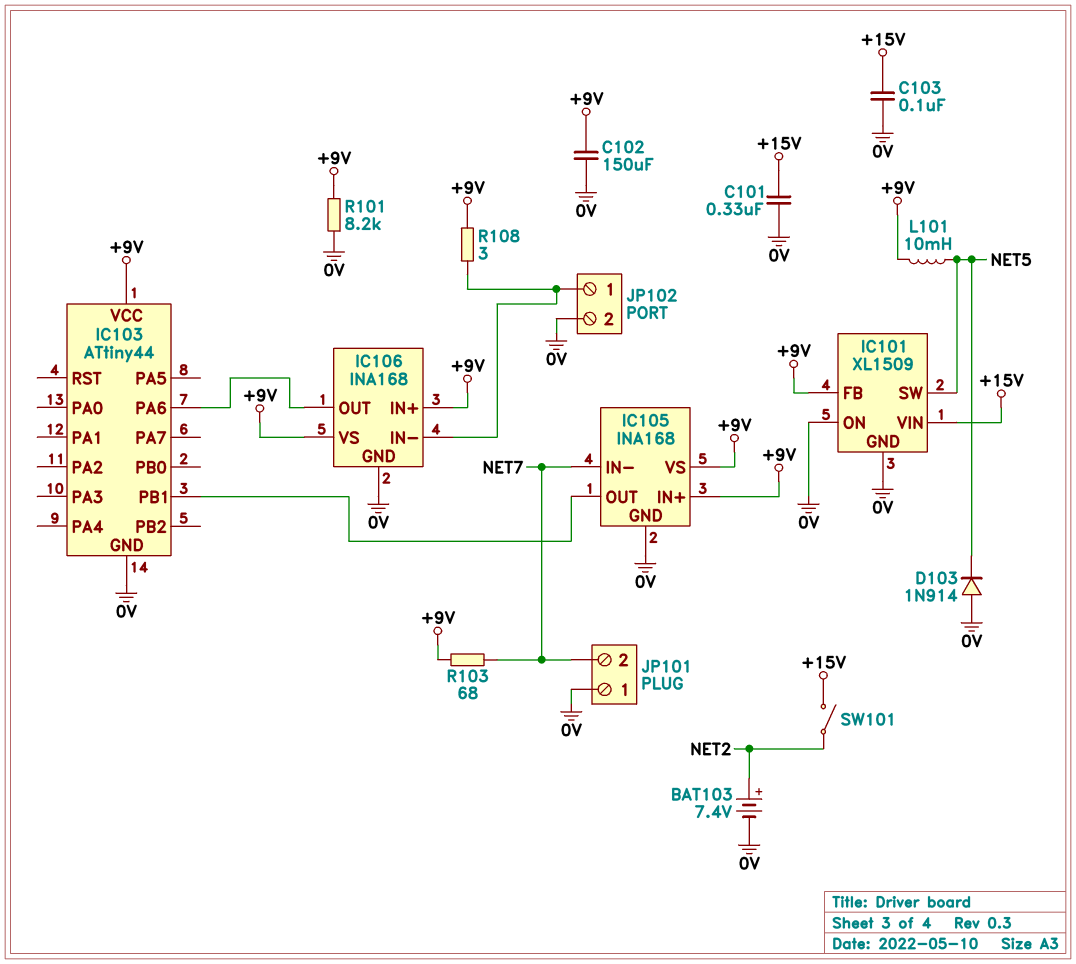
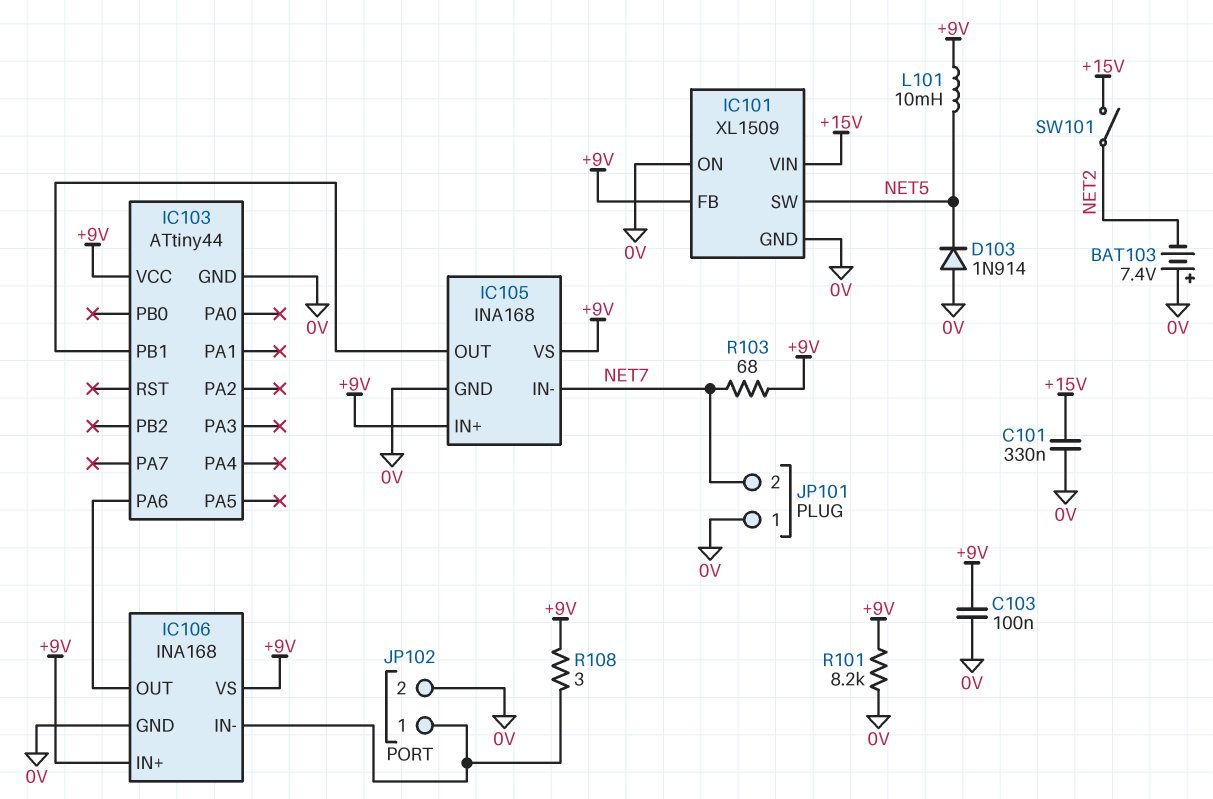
BAT103: 7.4V (plus NET2, minus 0V) -> 7.4V (plus 0V, minus NET2)
C102: 150uF (+9V, 0V) -> none
C103: 100nF (+15V, 0V) -> 100nF (+9V, 0V)

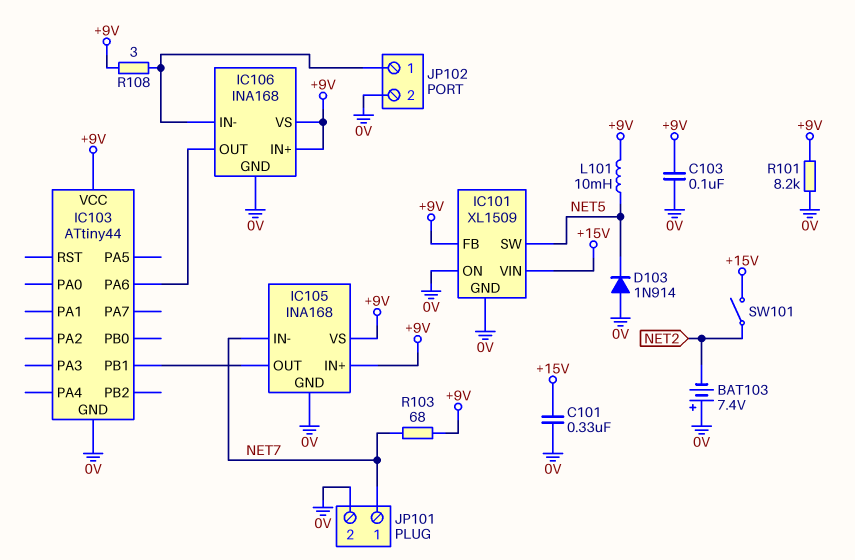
JP101 pin 1: 0V -> NET7
JP101 pin 2: NET7 -> 0V

